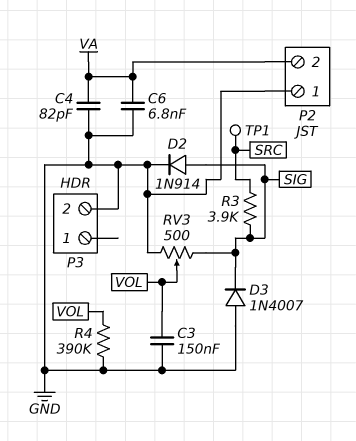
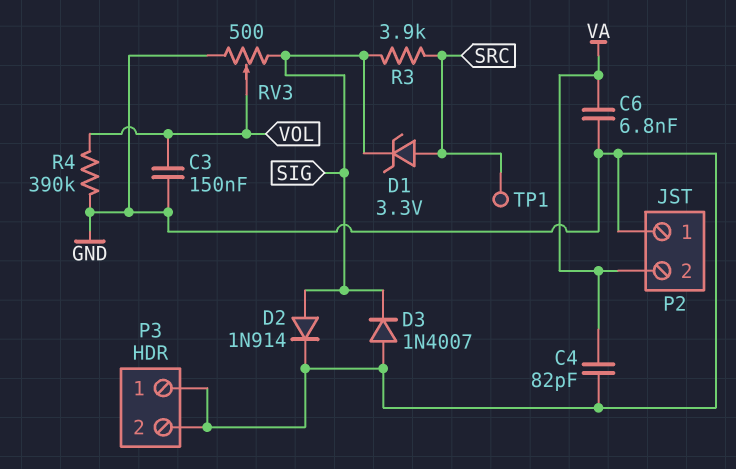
D1: none -> zener 3.3V (A SRC, K SIG)
P3 pin 1: none -> GND

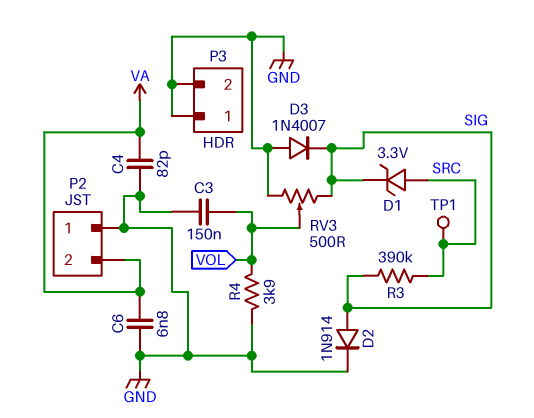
R3: 3.9k (SIG, SRC) -> 390k (SIG, SRC)
R4: 390k (GND, VOL) -> 3.9k (GND, VOL)

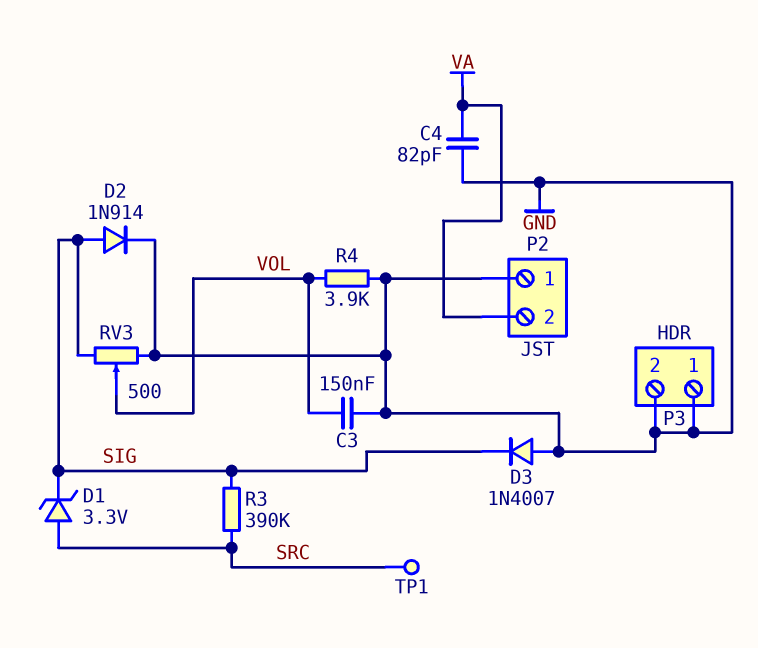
C6: 6.8nF (GND, VA) -> none

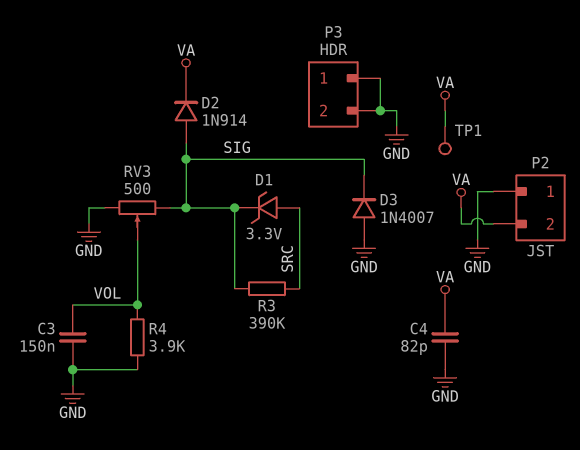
D2: diode 1N914 (A SIG, K GND) -> diode 1N914 (A SIG, K VA)
TP1: test point (SRC) -> test point (VA)

